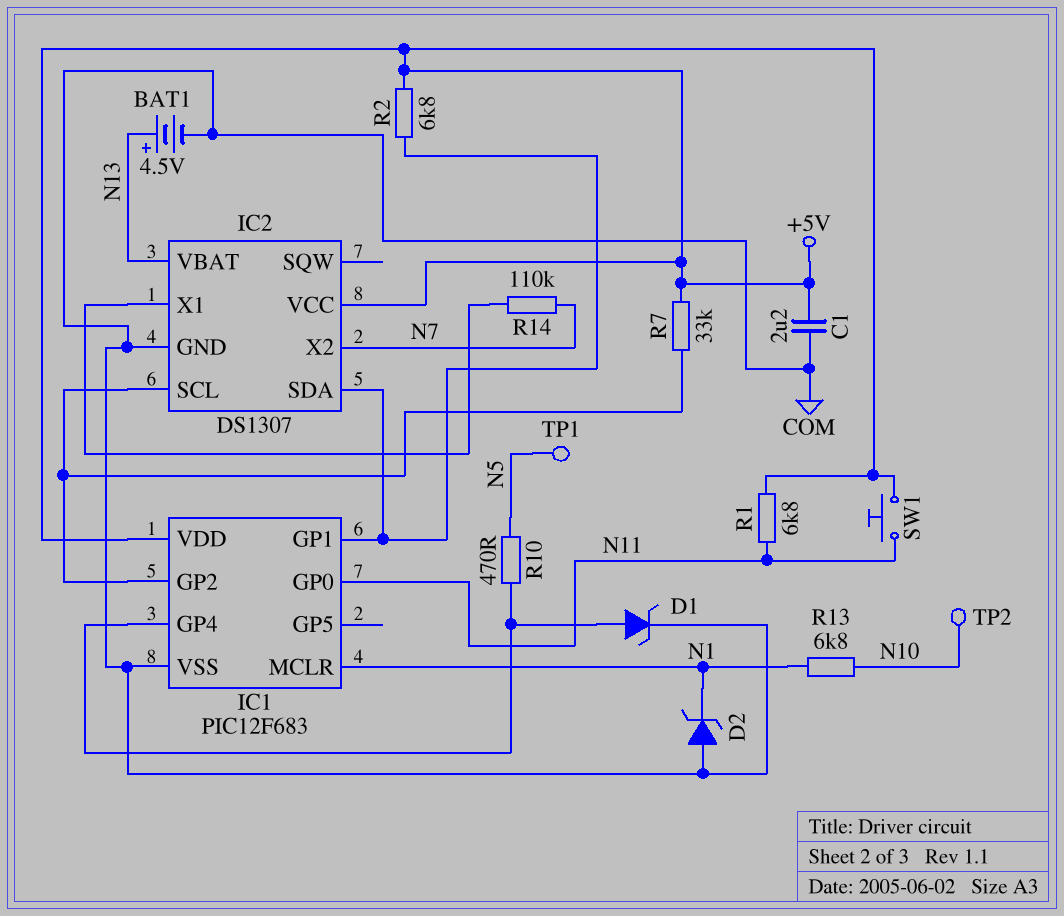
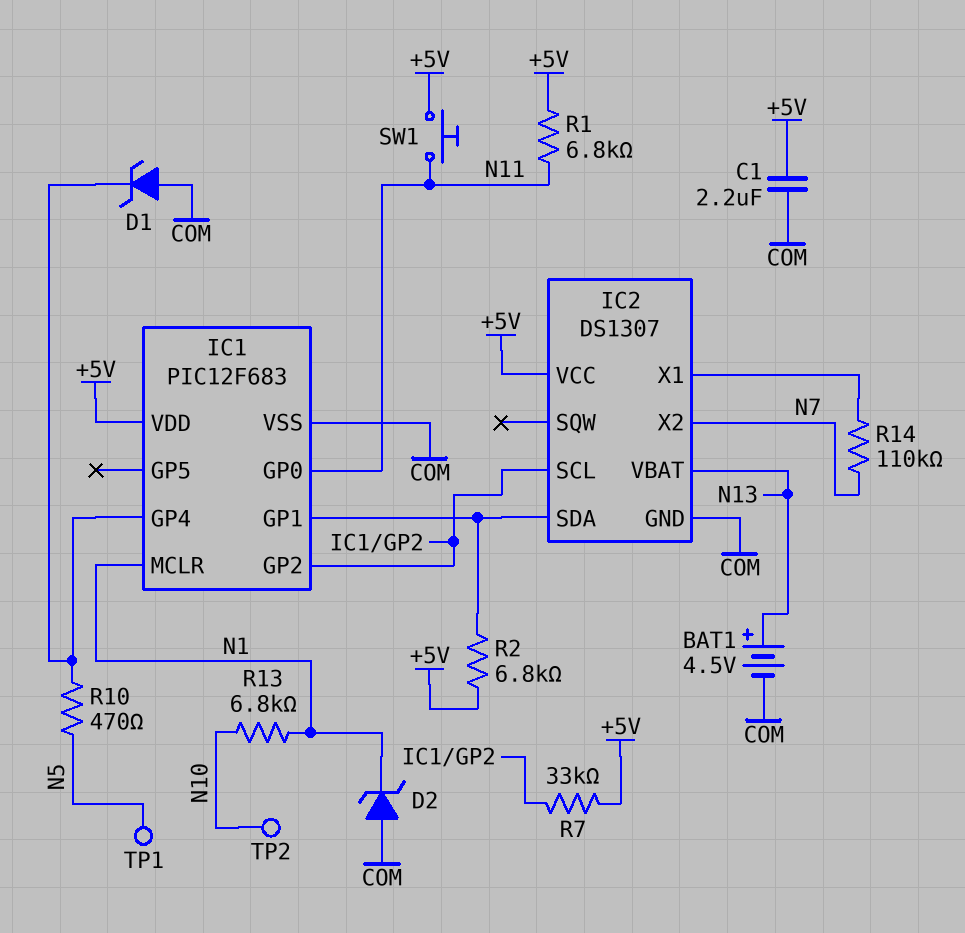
D1: zener (A IC1/GP4, K COM) -> zener (A COM, K IC1/GP4)

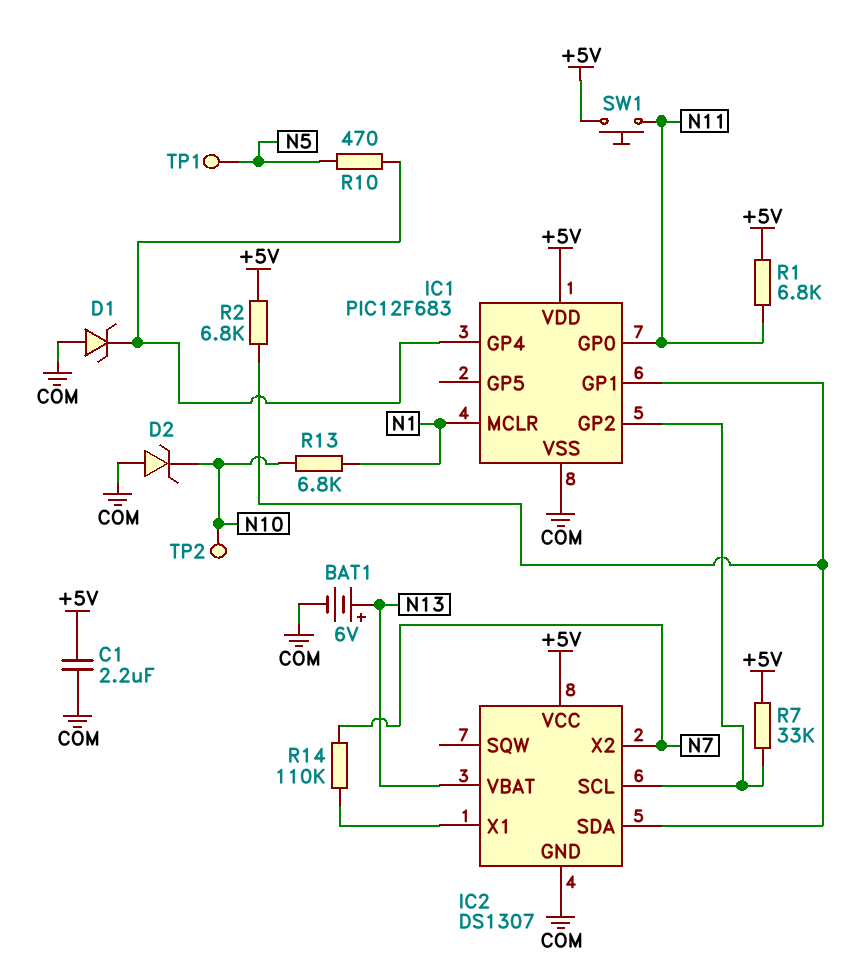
BAT1: 4.5V (plus N13, minus COM) -> 6V (plus N13, minus COM)
D2: zener (A COM, K N1) -> zener (A COM, K N10)

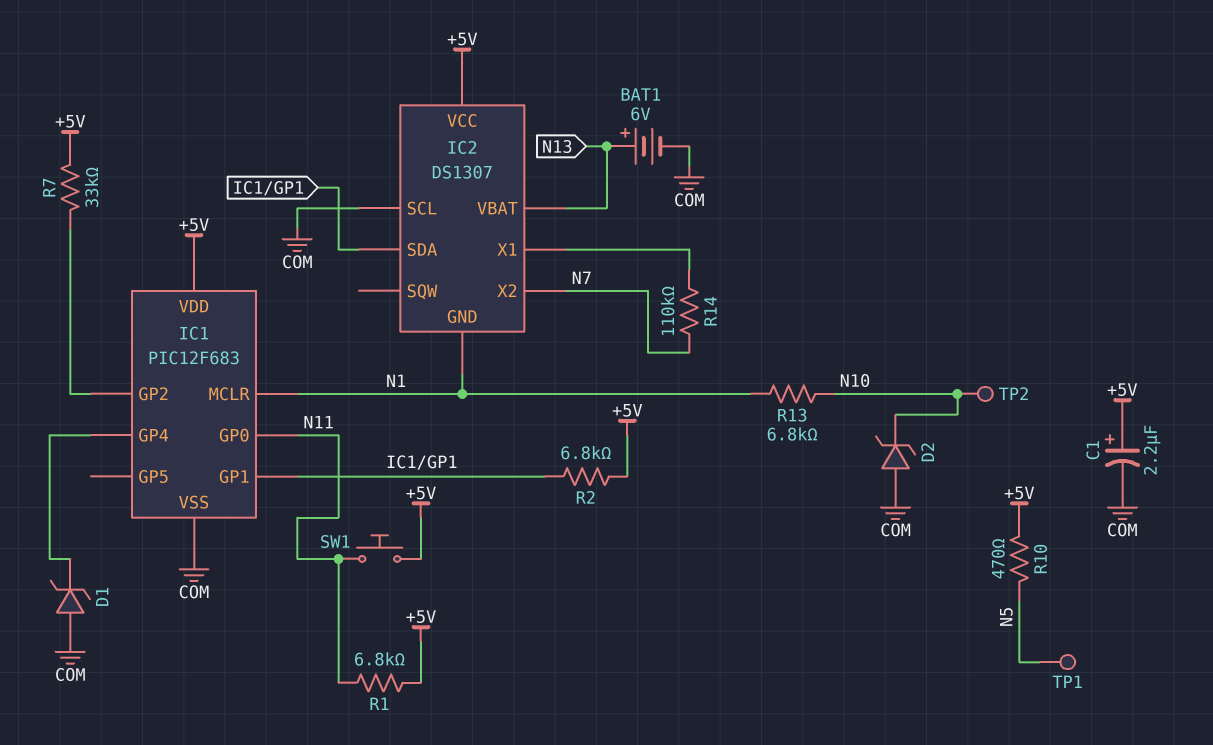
C1: 2.2uF (+5V, COM) -> 2.2uF (plus +5V, minus COM)
IC2 pin GND: COM -> N1
IC2 pin SCL: IC1/GP2 -> COM
R10: 470 (IC1/GP4, N5) -> 470 (+5V, N5)

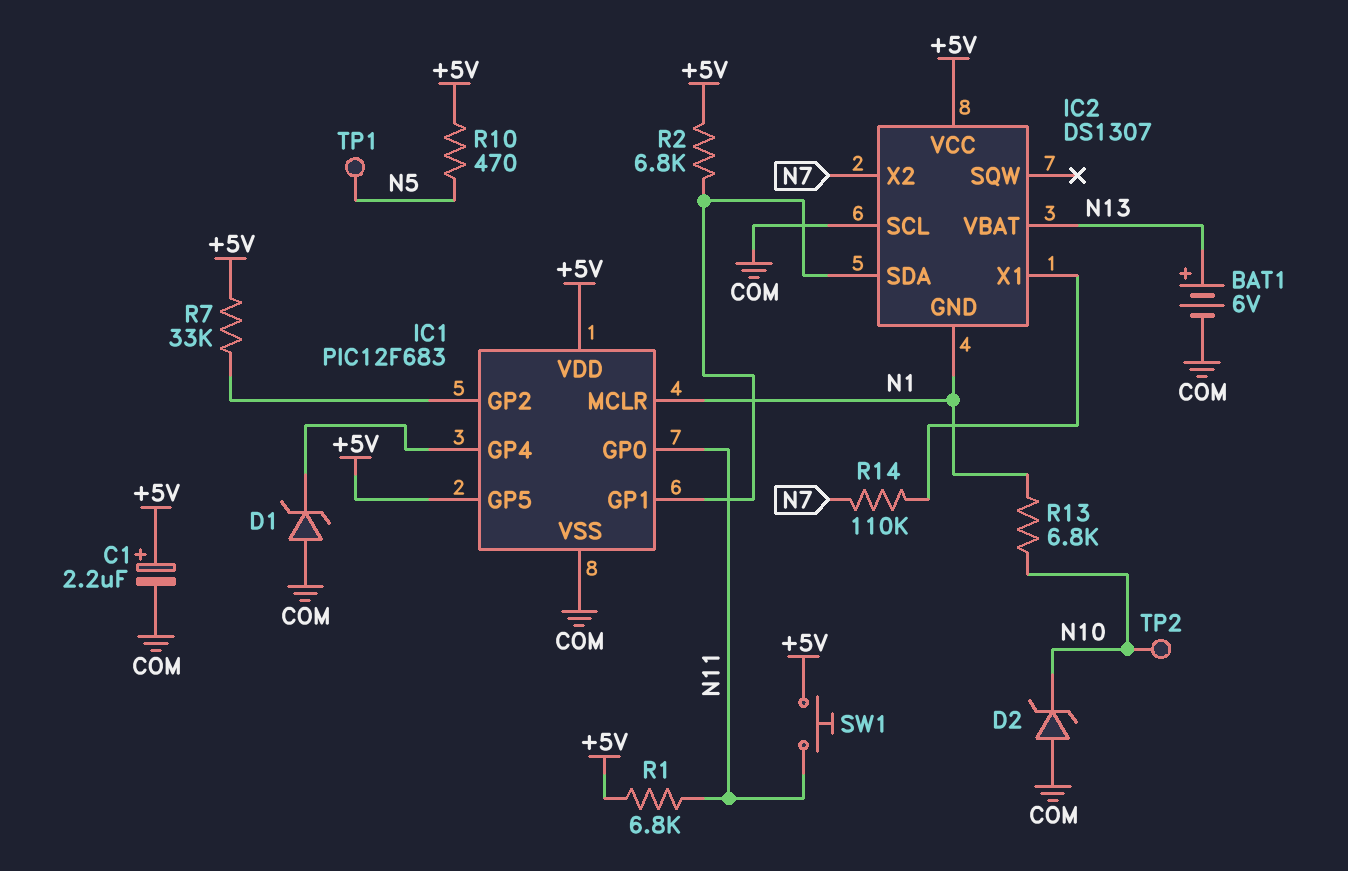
IC1 pin GP5: none -> +5V

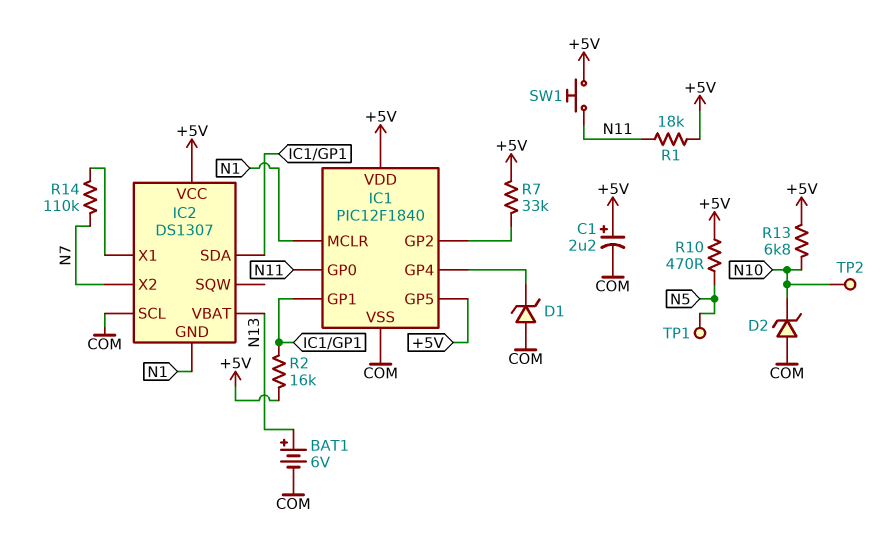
IC1: PIC12F683 -> PIC12F1840
R1: 6.8k (+5V, N11) -> 18k (+5V, N11)
R2: 6.8k (+5V, IC1/GP1) -> 16k (+5V, IC1/GP1)
R13: 6.8k (N1, N10) -> 6.8k (+5V, N10)

